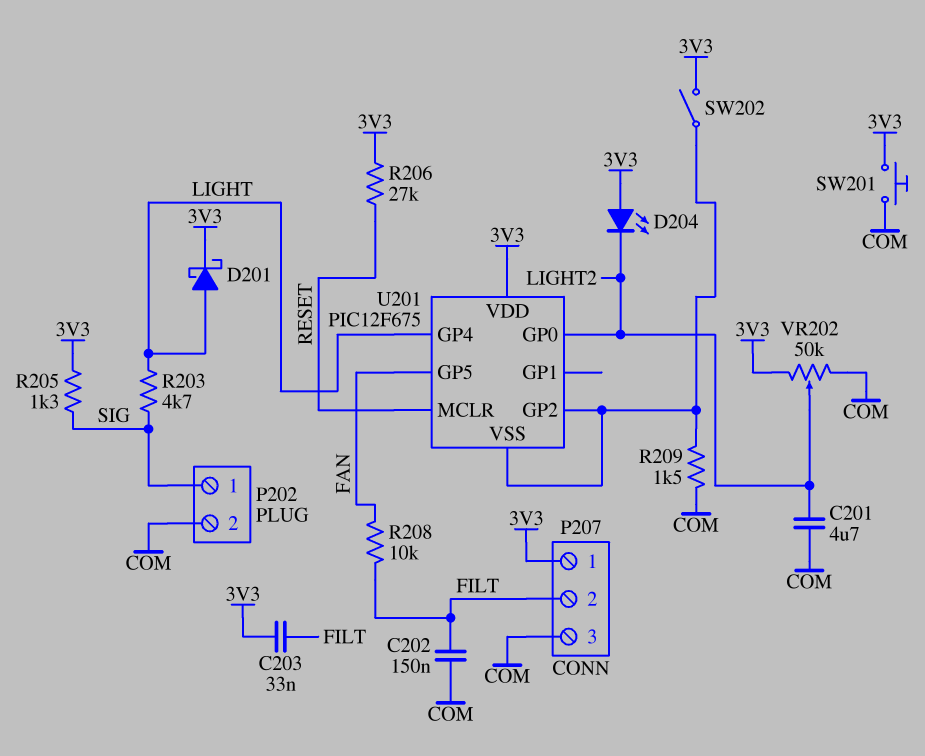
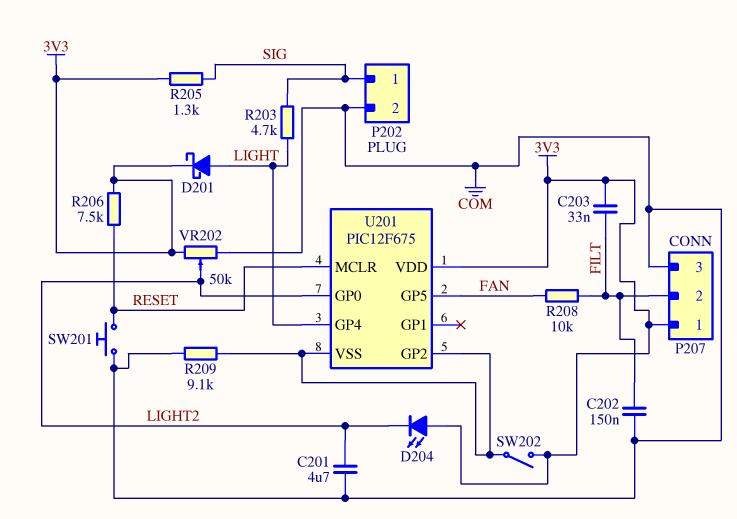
R206: 27k (3V3, RESET) -> 7.5k (3V3, RESET)
R209: 1.5k (COM, U201/GP2) -> 9.1k (COM, U201/GP2)
SW201: button (3V3, COM) -> button (COM, RESET)

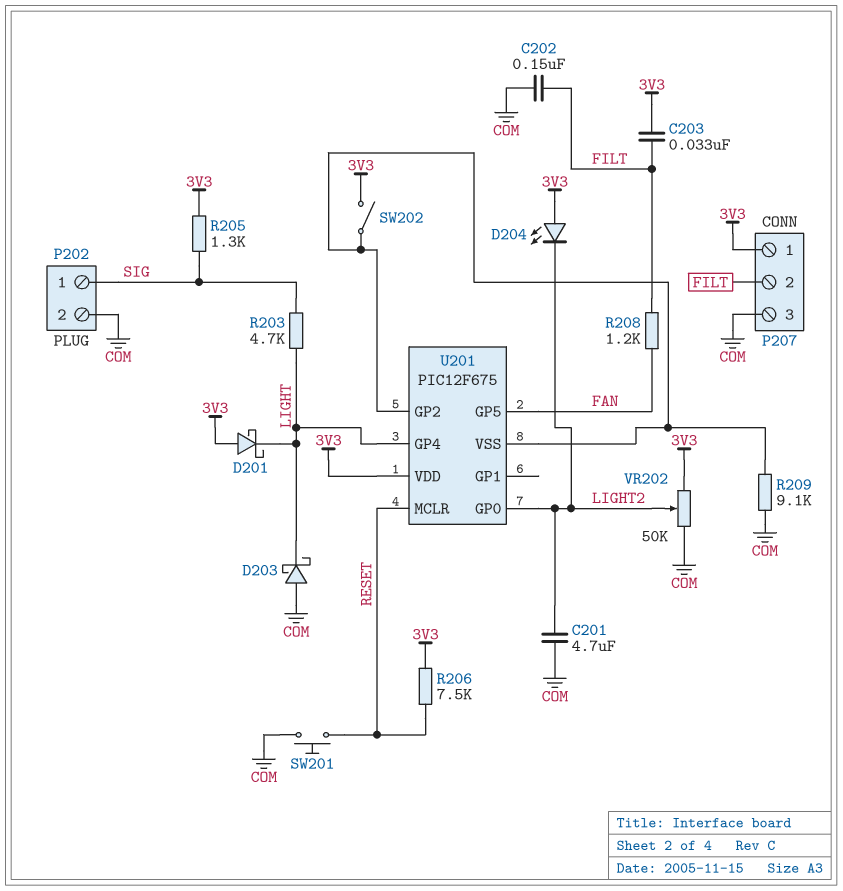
D201: schottky (A LIGHT, K 3V3) -> schottky (A 3V3, K LIGHT)
D203: none -> schottky (A COM, K LIGHT)
R208: 10k (FAN, FILT) -> 1.2k (FAN, FILT)

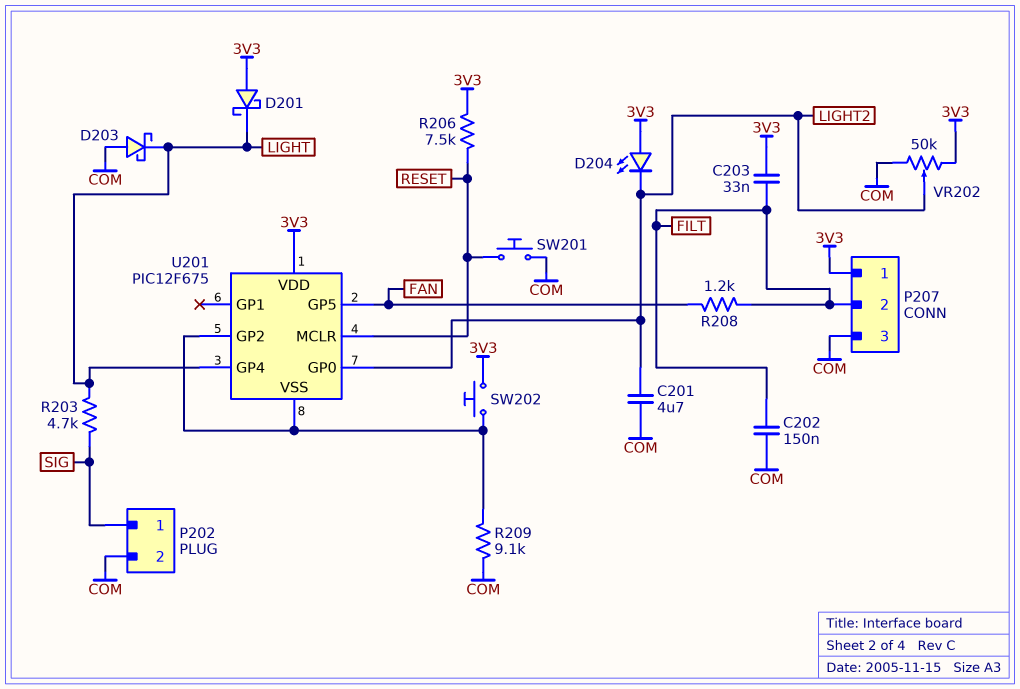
R205: 1.3k (3V3, SIG) -> none
SW202: switch (3V3, U201/GP2) -> button (3V3, U201/GP2)

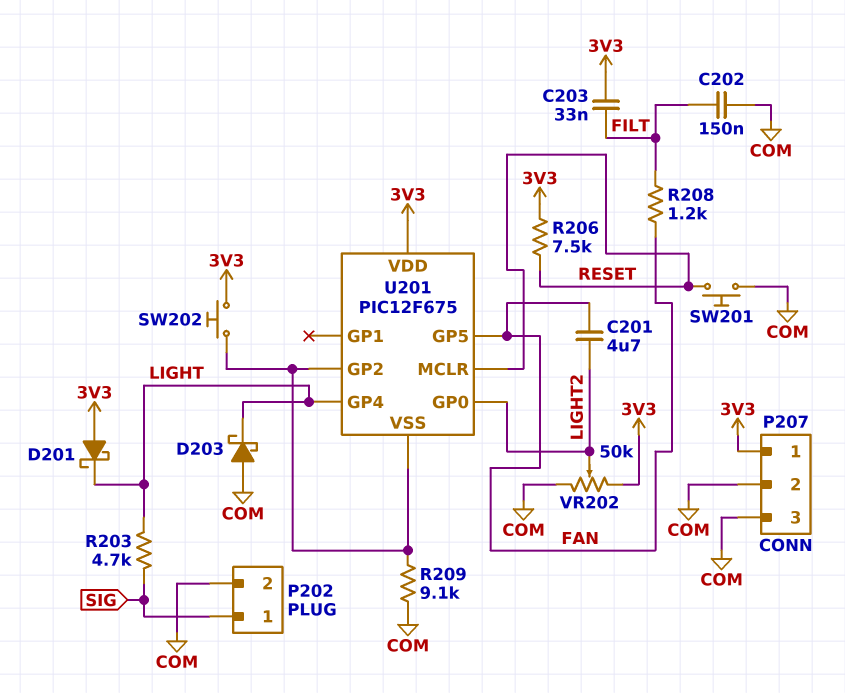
C201: 4.7uF (COM, LIGHT2) -> 4.7uF (FAN, LIGHT2)
D204: LED (A 3V3, K LIGHT2) -> none
P207 pin 2: FILT -> COM

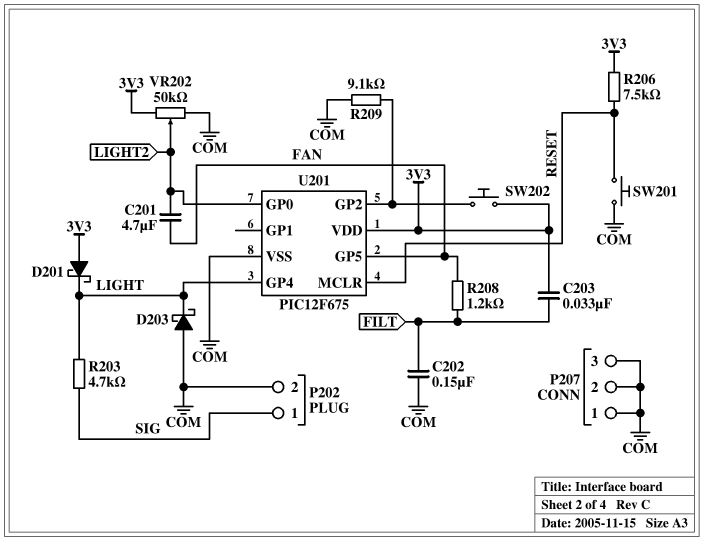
P207 pin 1: 3V3 -> COM
U201 pin VSS: U201/GP2 -> COM

